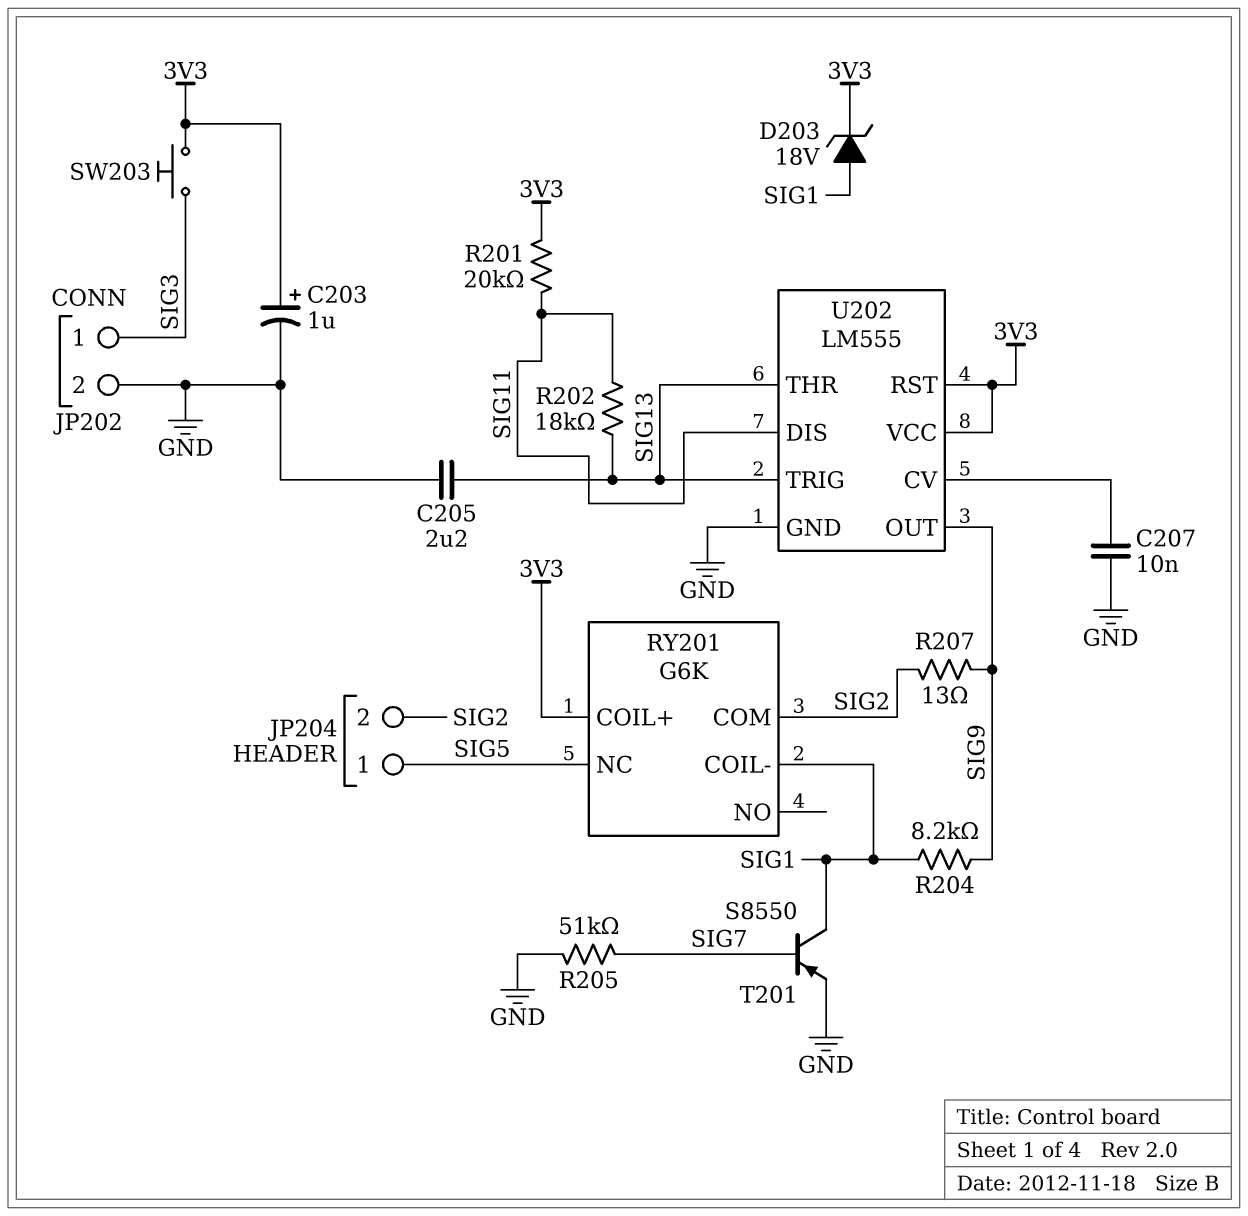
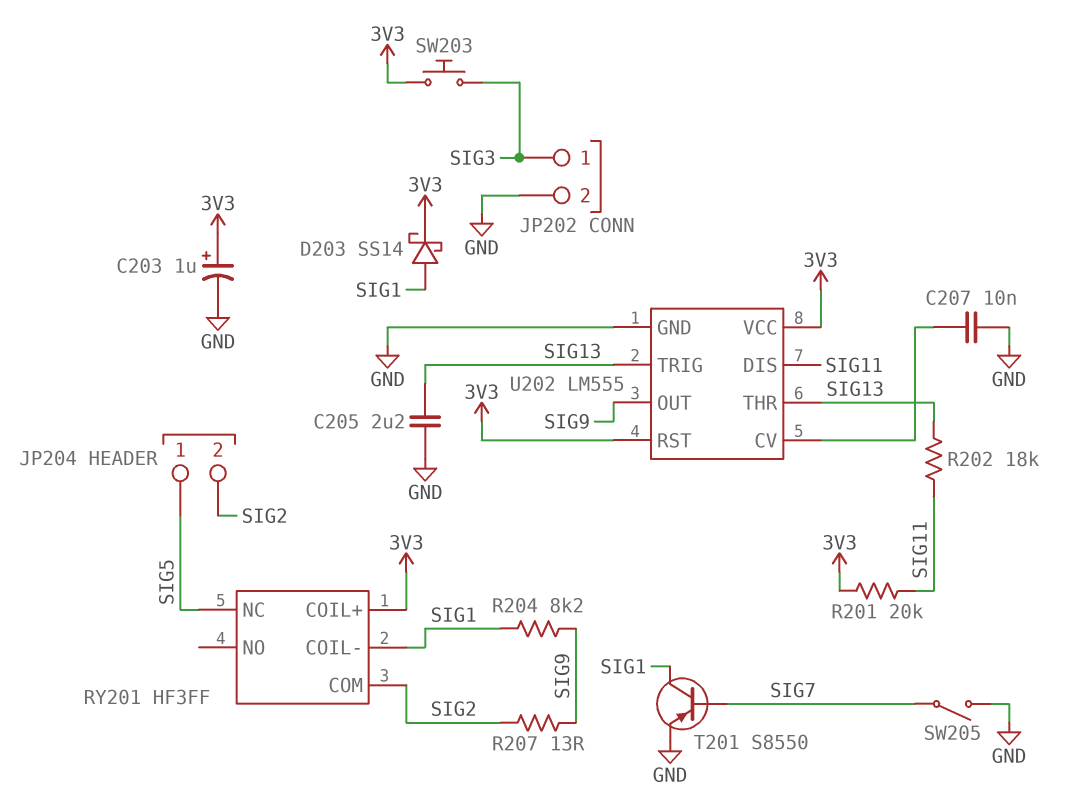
D203: zener 18V (A SIG1, K 3V3) -> schottky SS14 (A SIG1, K 3V3)
R205: 51k (GND, SIG7) -> none
RY201: G6K -> HF3FF
SW205: none -> switch (GND, SIG7)

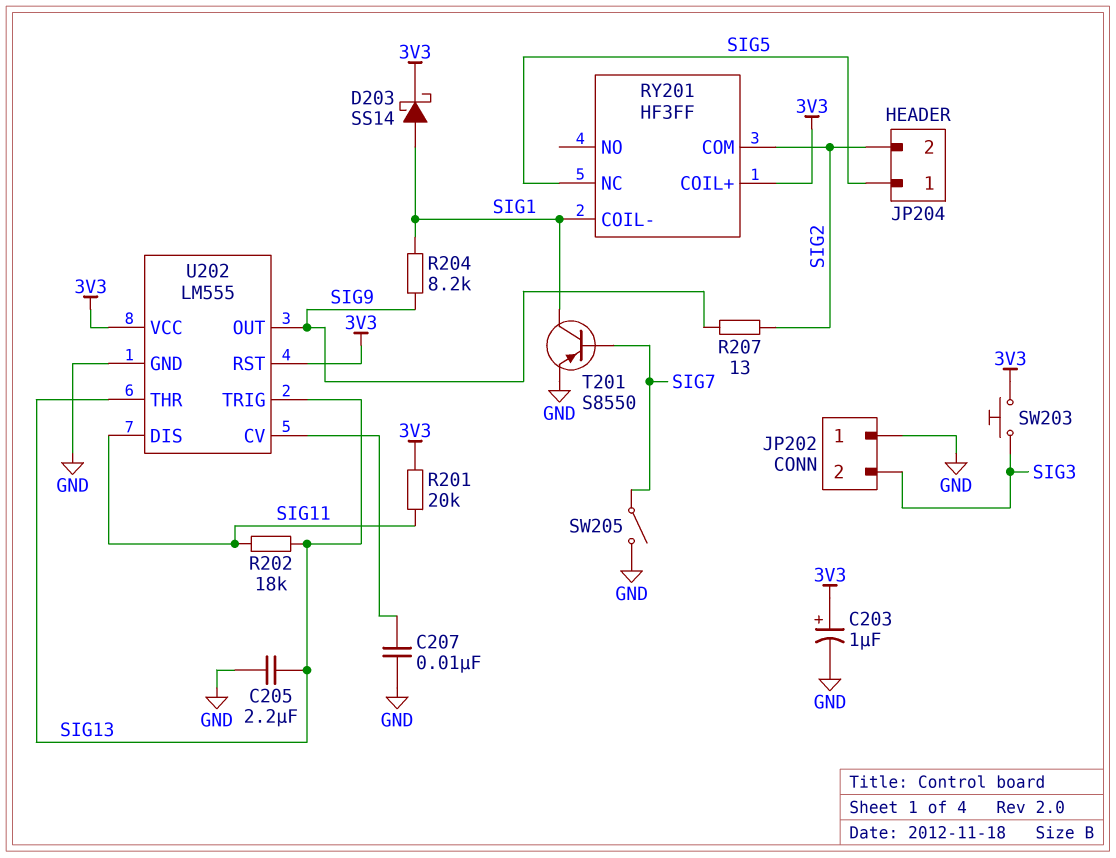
JP202 pin 1: SIG3 -> GND
JP202 pin 2: GND -> SIG3

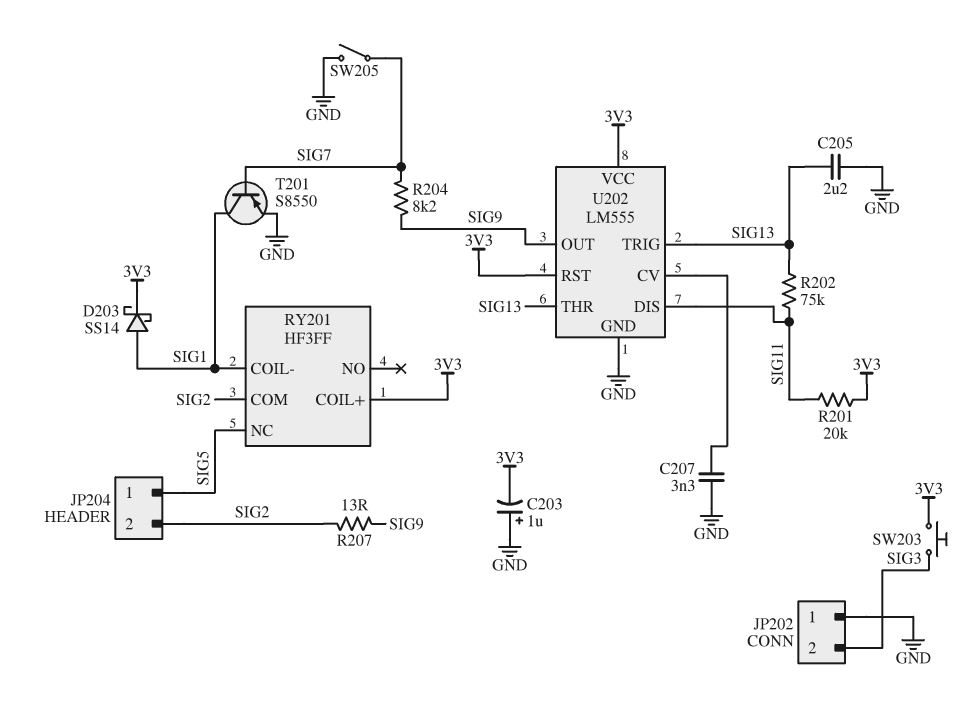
C203: 1uF (plus 3V3, minus GND) -> 1uF (plus GND, minus 3V3)
C207: 10nF (GND, U202/CV) -> 3.3nF (GND, U202/CV)
R202: 18k (SIG11, SIG13) -> 75k (SIG11, SIG13)
R204: 8.2k (SIG1, SIG9) -> 8.2k (SIG7, SIG9)

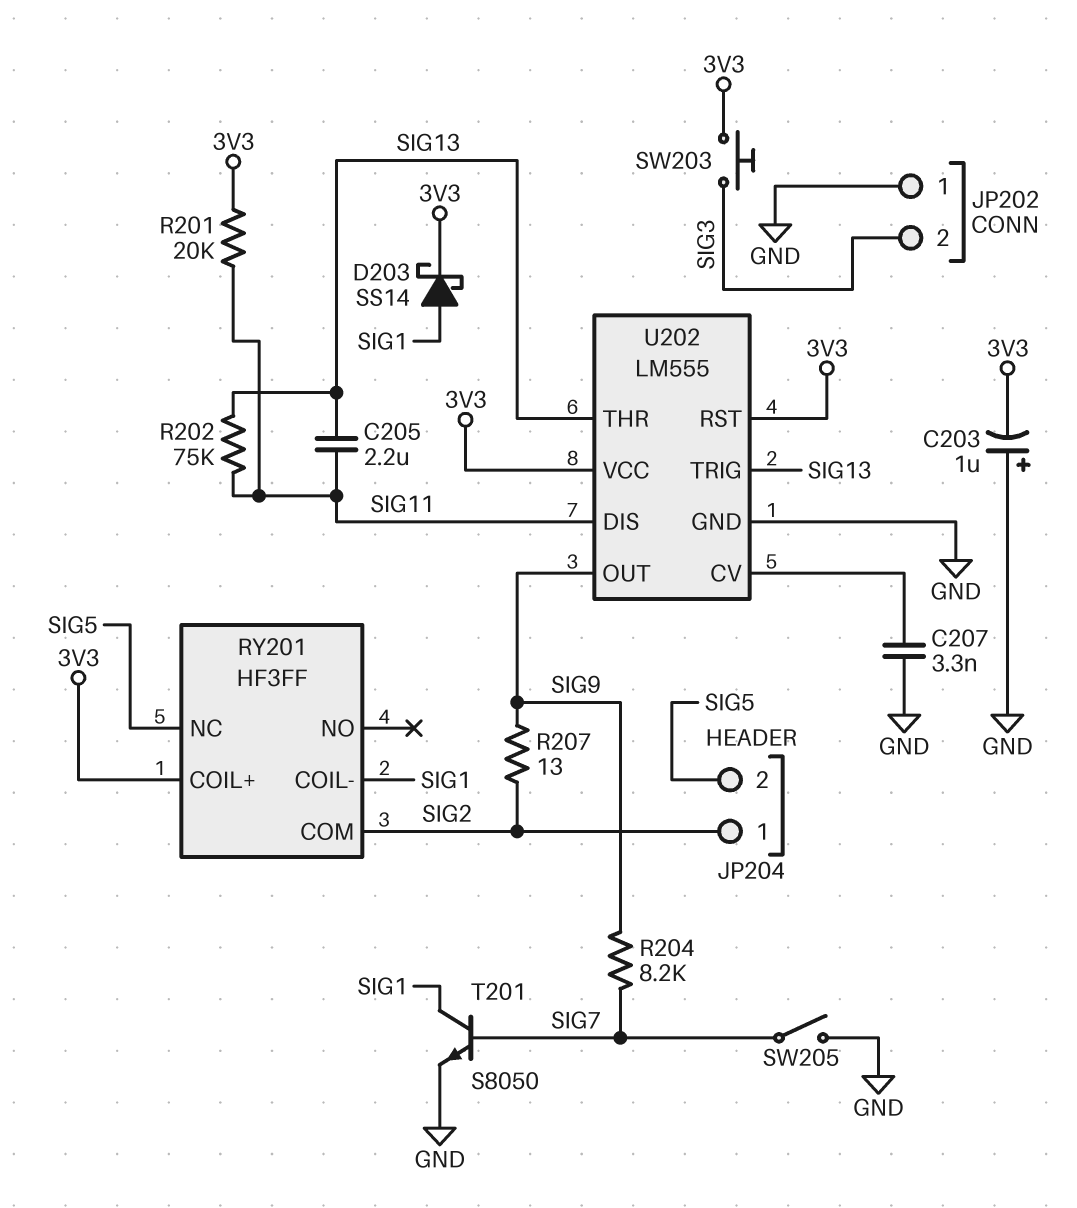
C205: 2.2uF (GND, SIG13) -> 2.2uF (SIG11, SIG13)
JP204 pin 1: SIG5 -> SIG2
JP204 pin 2: SIG2 -> SIG5
T201: PNP S8550 (B SIG7, C SIG1, E GND) -> NPN S8050 (B SIG7, C SIG1, E GND)

